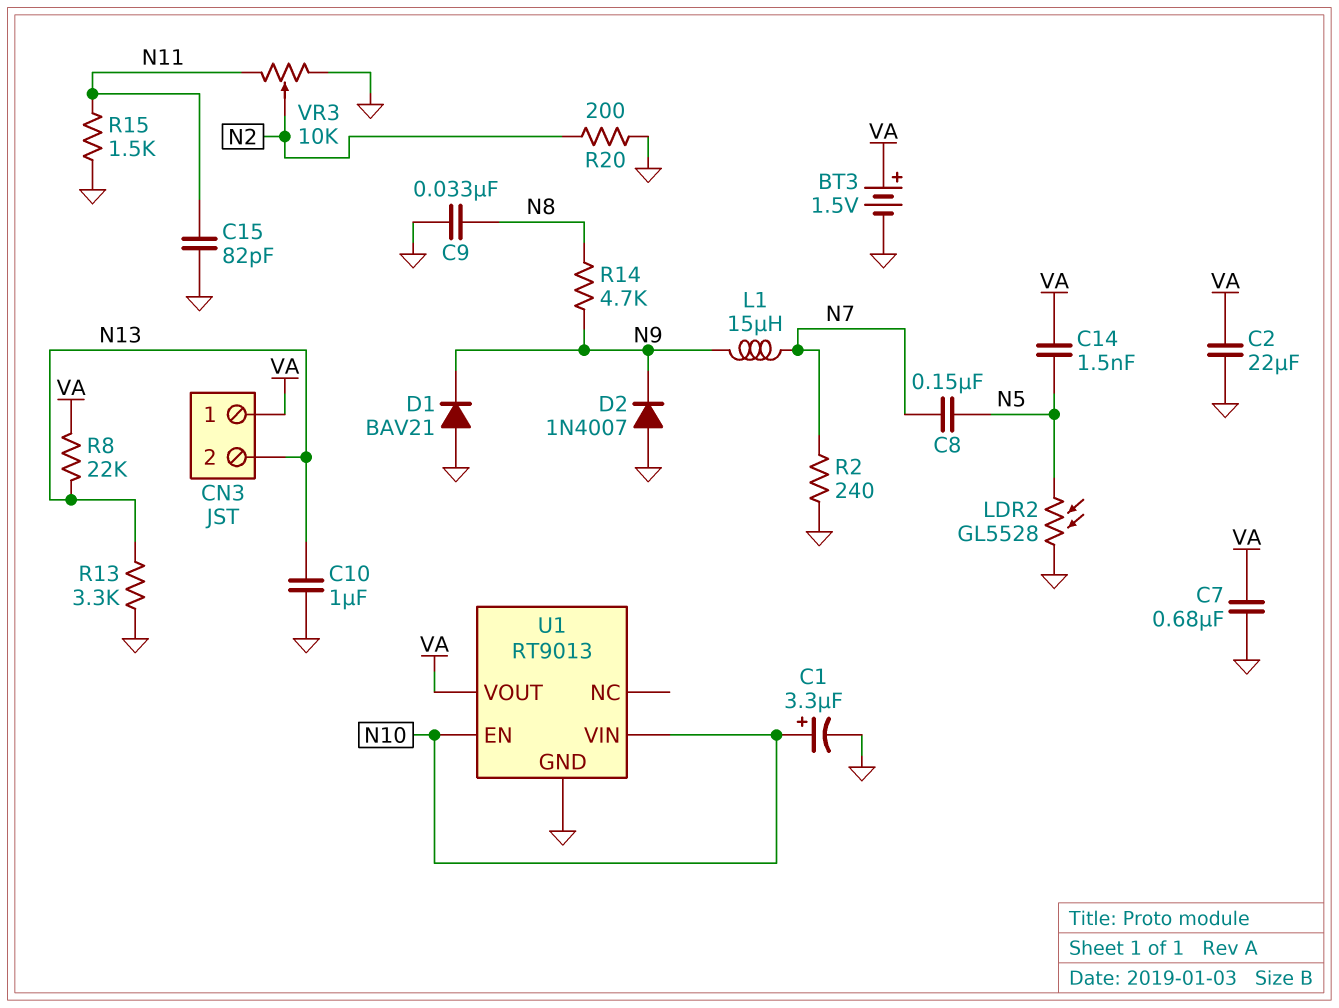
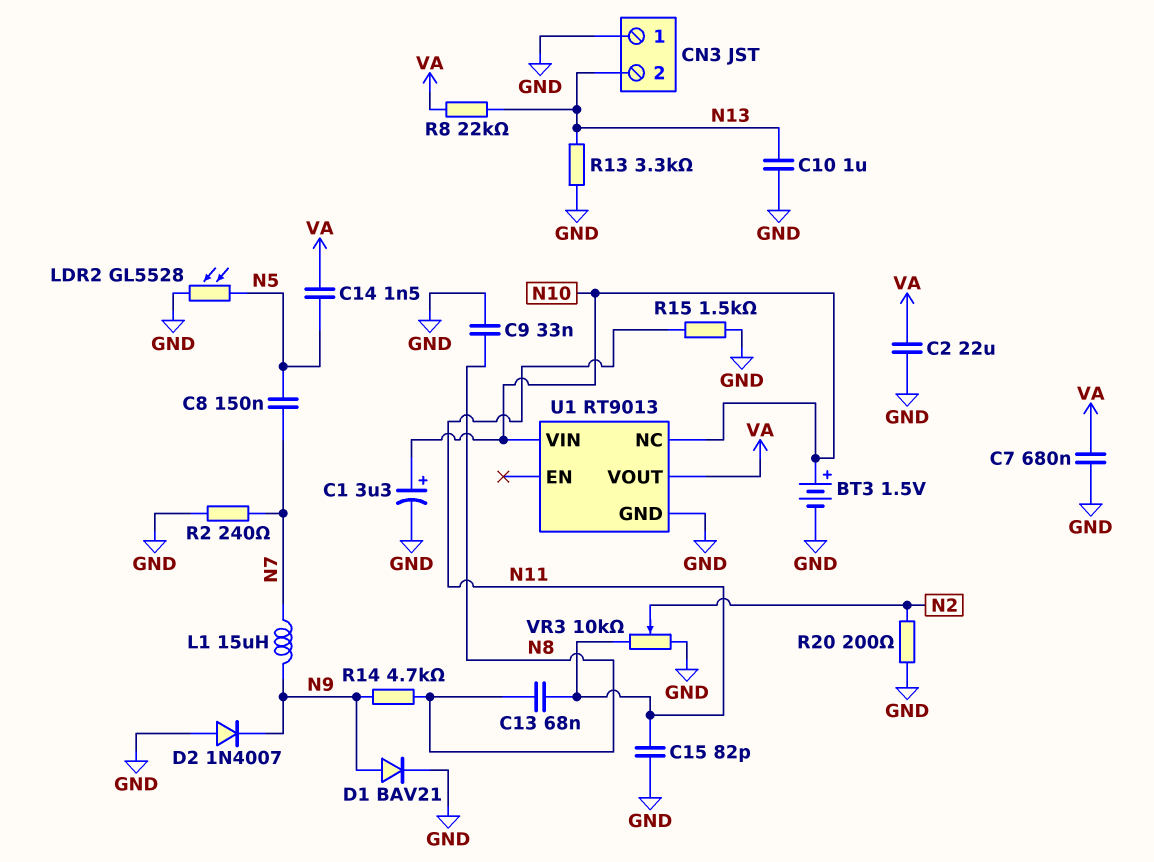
BT3: 1.5V (plus VA, minus GND) -> 1.5V (plus N10, minus GND)
C13: none -> 68nF (N8, N11)
CN3 pin 1: VA -> GND
D1: diode BAV21 (A GND, K N9) -> diode BAV21 (A N9, K GND)
U1 pin EN: N10 -> none
U1 pin NC: none -> N10

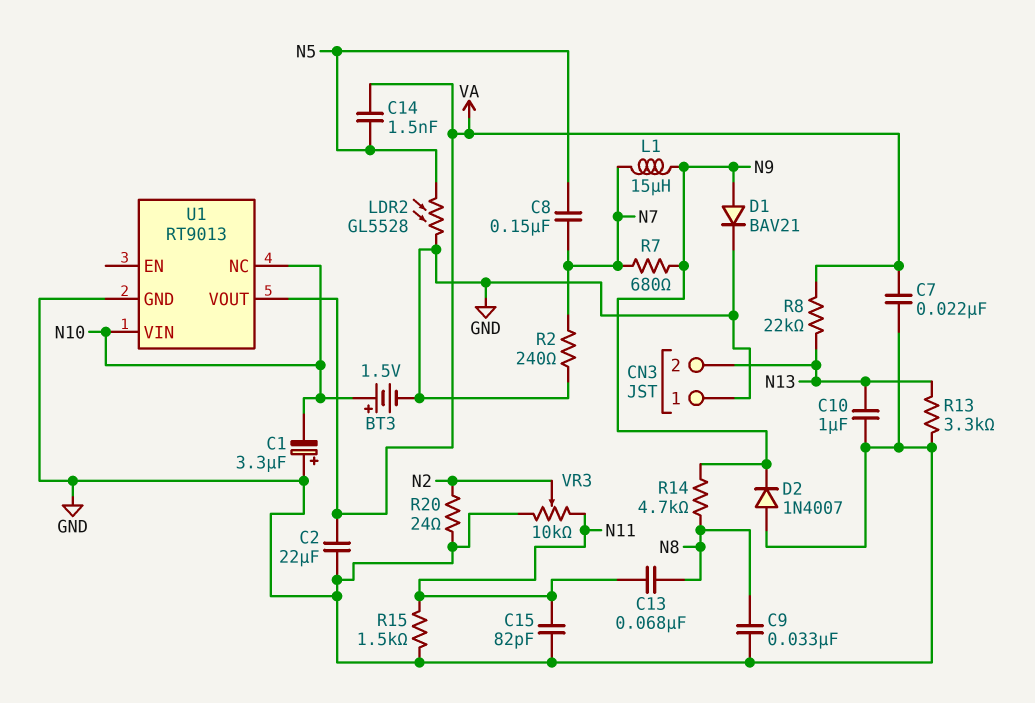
C1: 3.3uF (plus N10, minus GND) -> 3.3uF (plus GND, minus N10)
C7: 680nF (GND, VA) -> 22nF (GND, VA)
R7: none -> 680 (N7, N9)
R20: 200 (GND, N2) -> 24 (GND, N2)

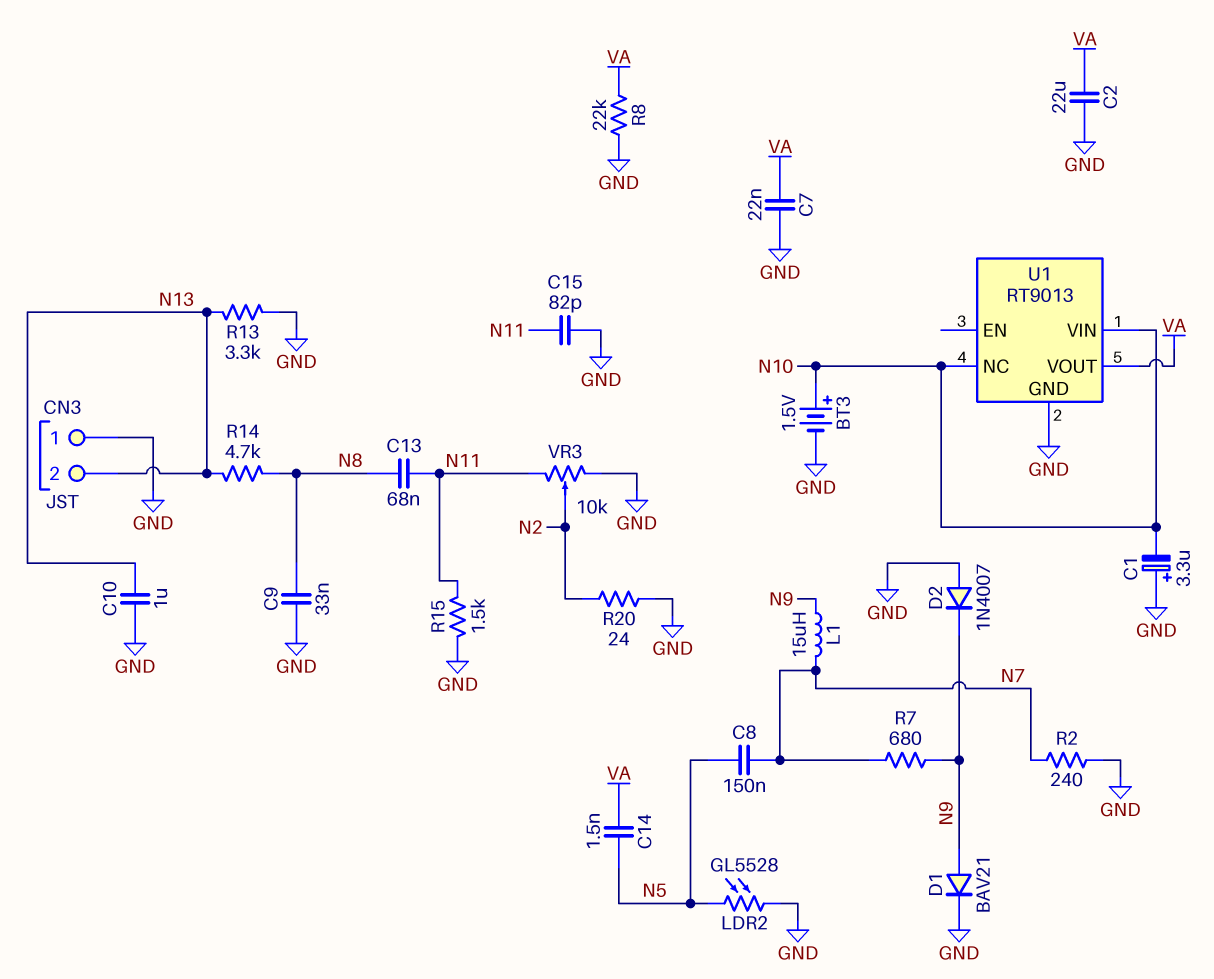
R8: 22k (N13, VA) -> 22k (GND, VA)
R14: 4.7k (N8, N9) -> 4.7k (N8, N13)

